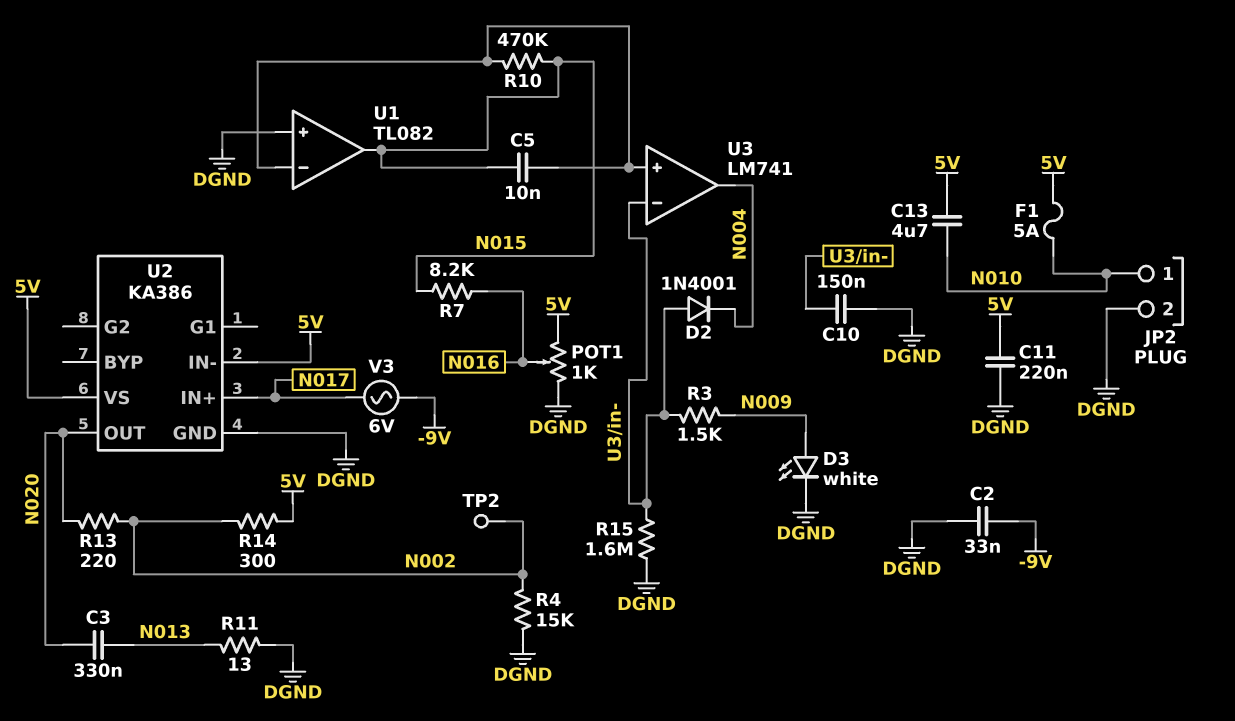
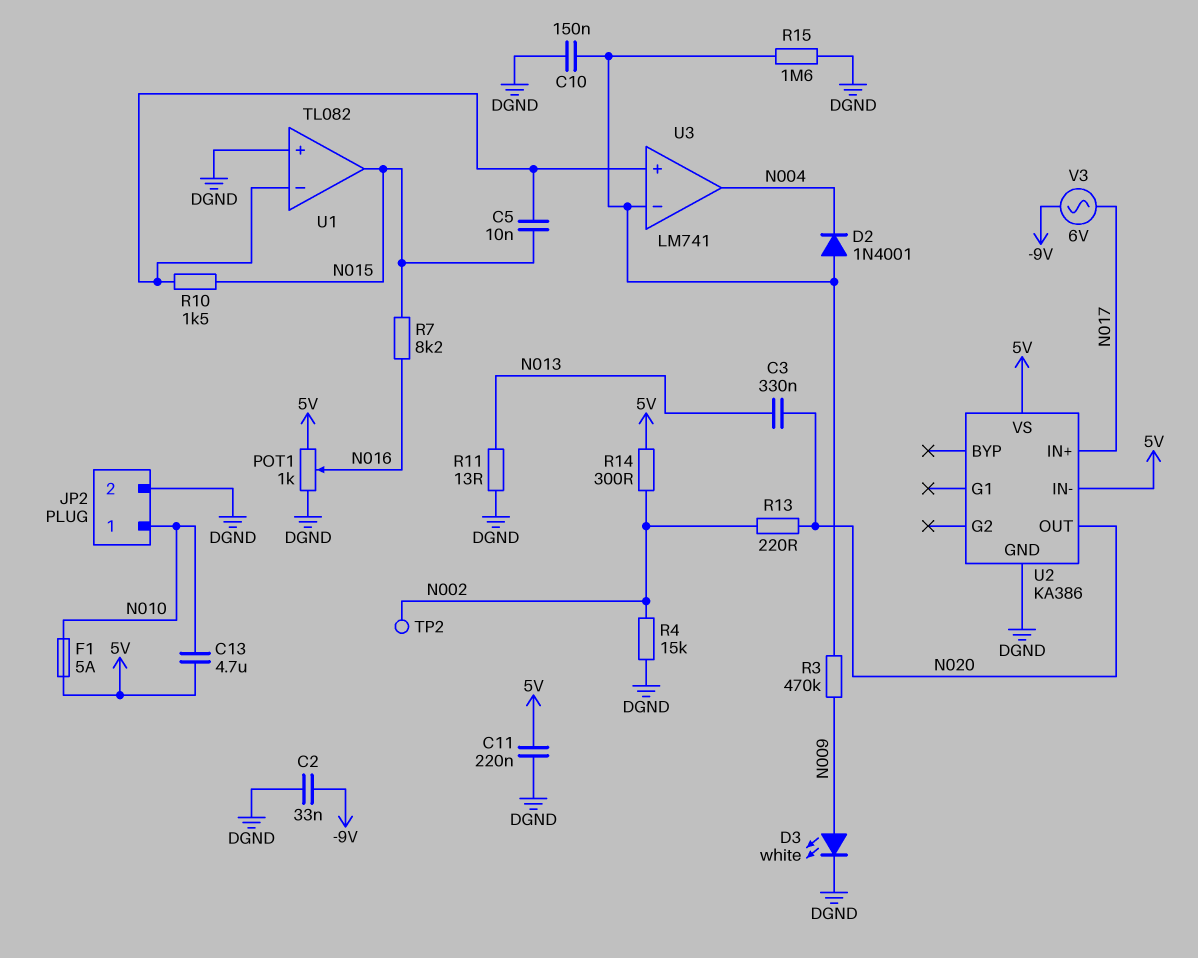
R3: 1.5k (N009, U3/in-) -> 470k (N009, U3/in-)
R10: 470k (N015, U1/in-) -> 1.5k (N015, U1/in-)

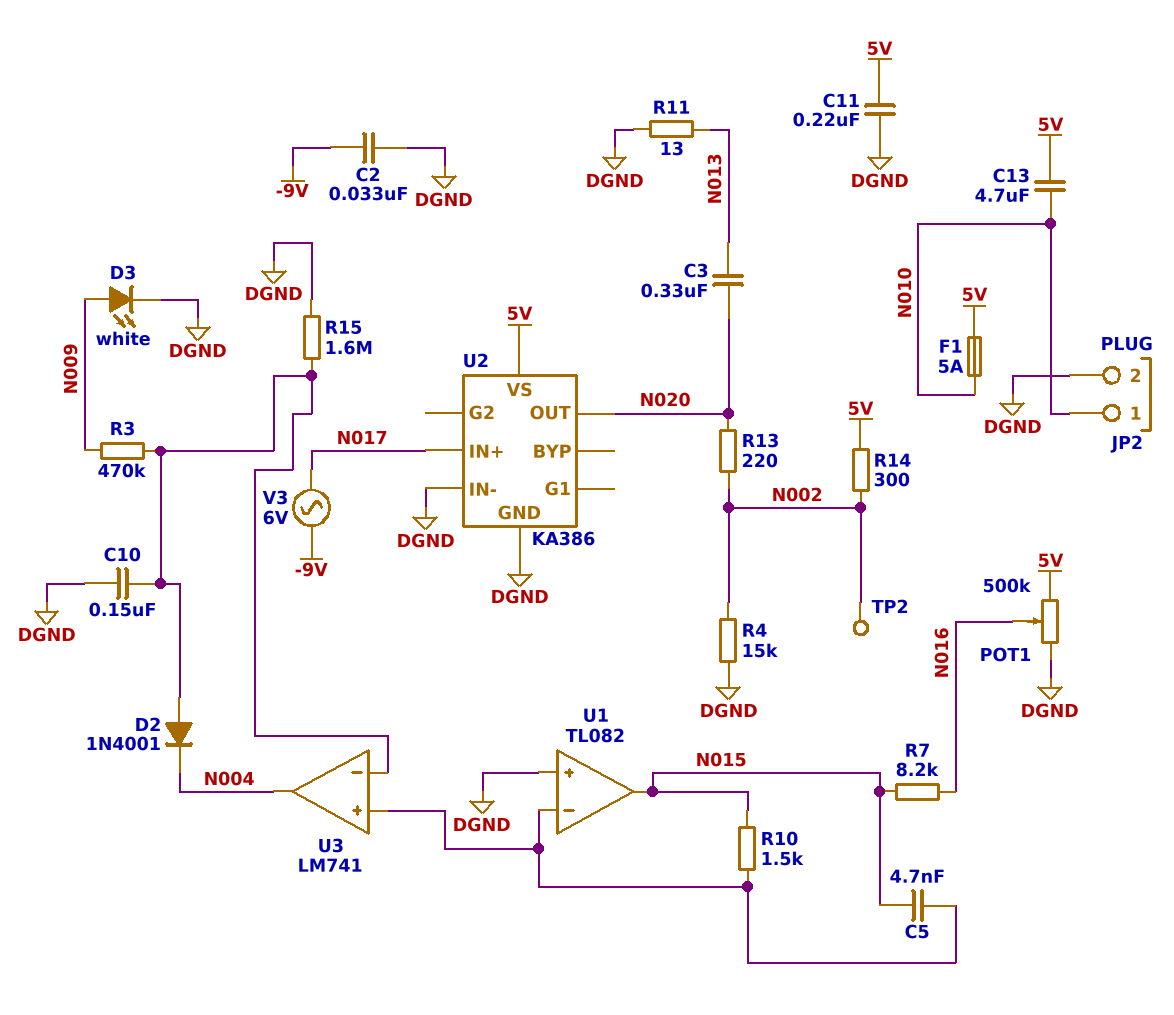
C5: 10nF (N015, U1/in-) -> 4.7nF (N015, U1/in-)
POT1: 1k (5V, DGND, wiper N016) -> 500k (5V, DGND, wiper N016)
U2 pin IN-: 5V -> DGND

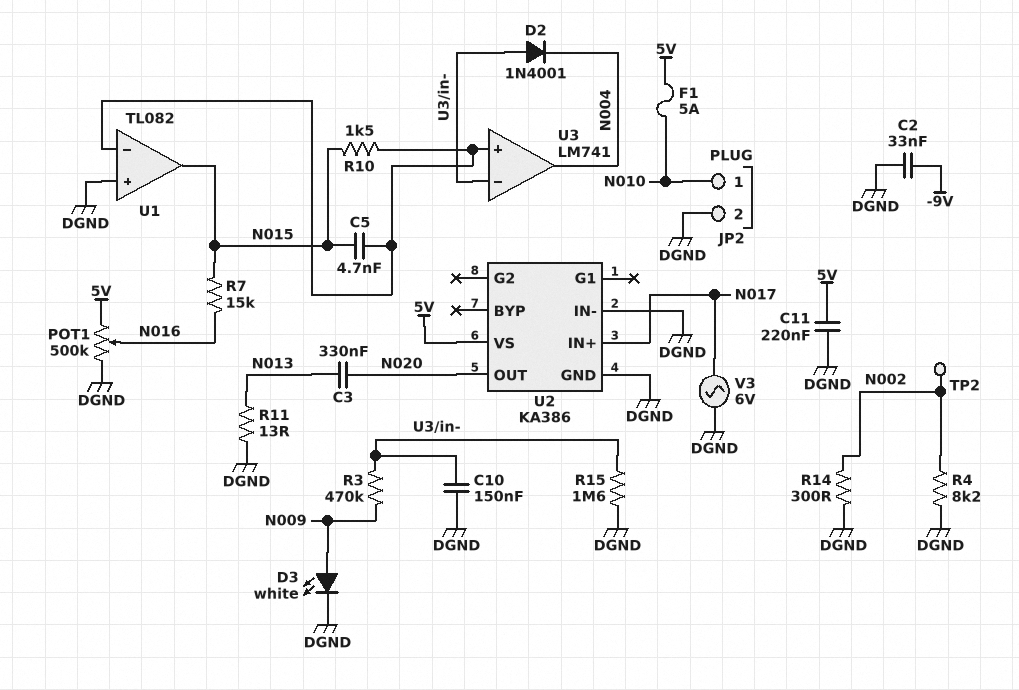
C13: 4.7uF (5V, N010) -> none
R4: 15k (DGND, N002) -> 8.2k (DGND, N002)
R7: 8.2k (N015, N016) -> 15k (N015, N016)
R13: 220 (N002, N020) -> none
R14: 300 (5V, N002) -> 300 (DGND, N002)
V3: AC 6V (-9V, N017) -> AC 6V (DGND, N017)

